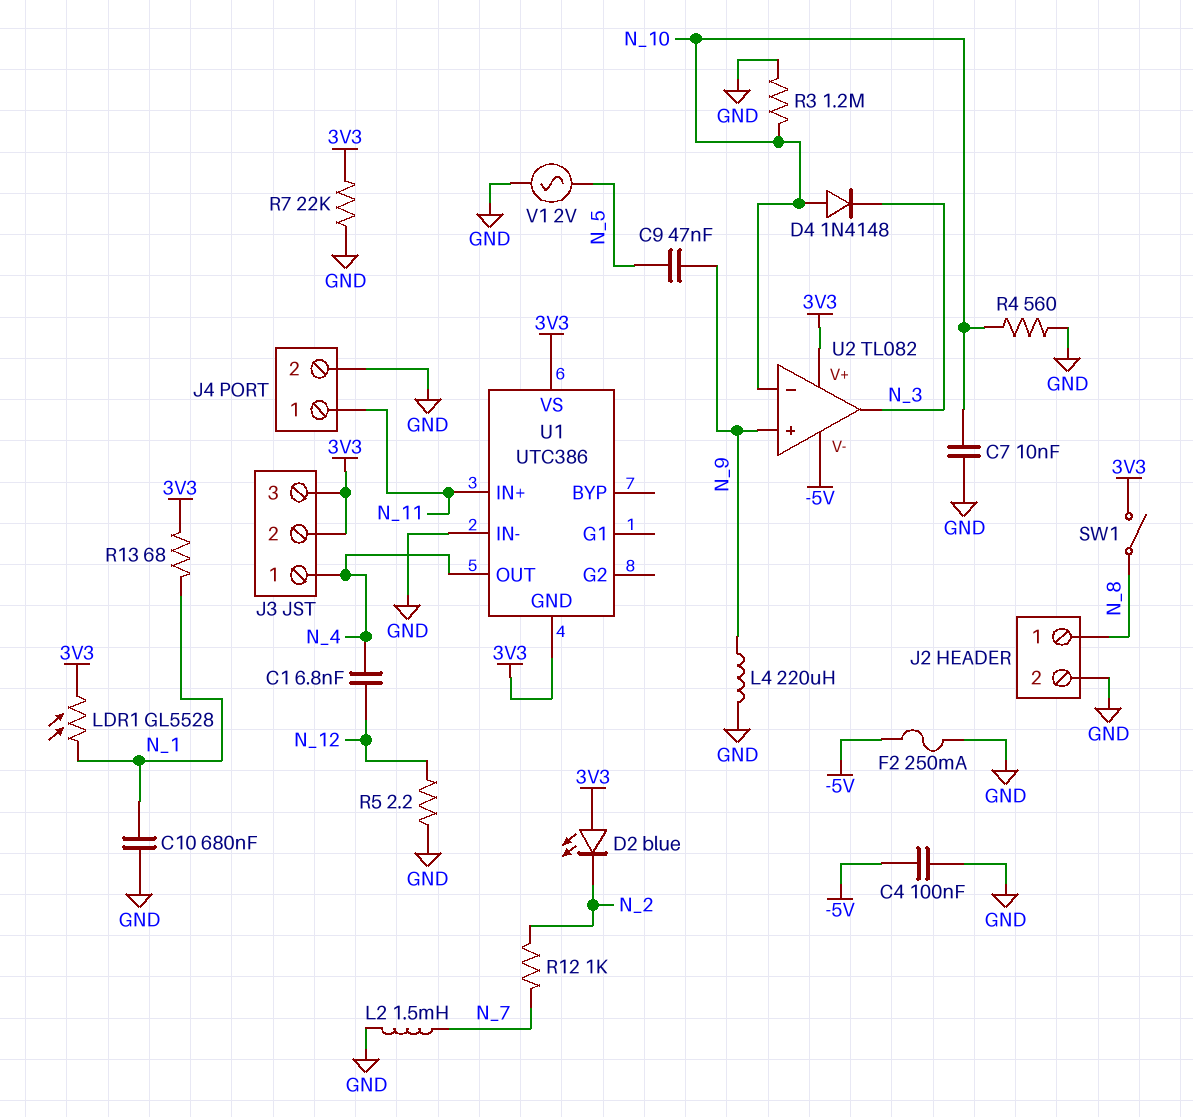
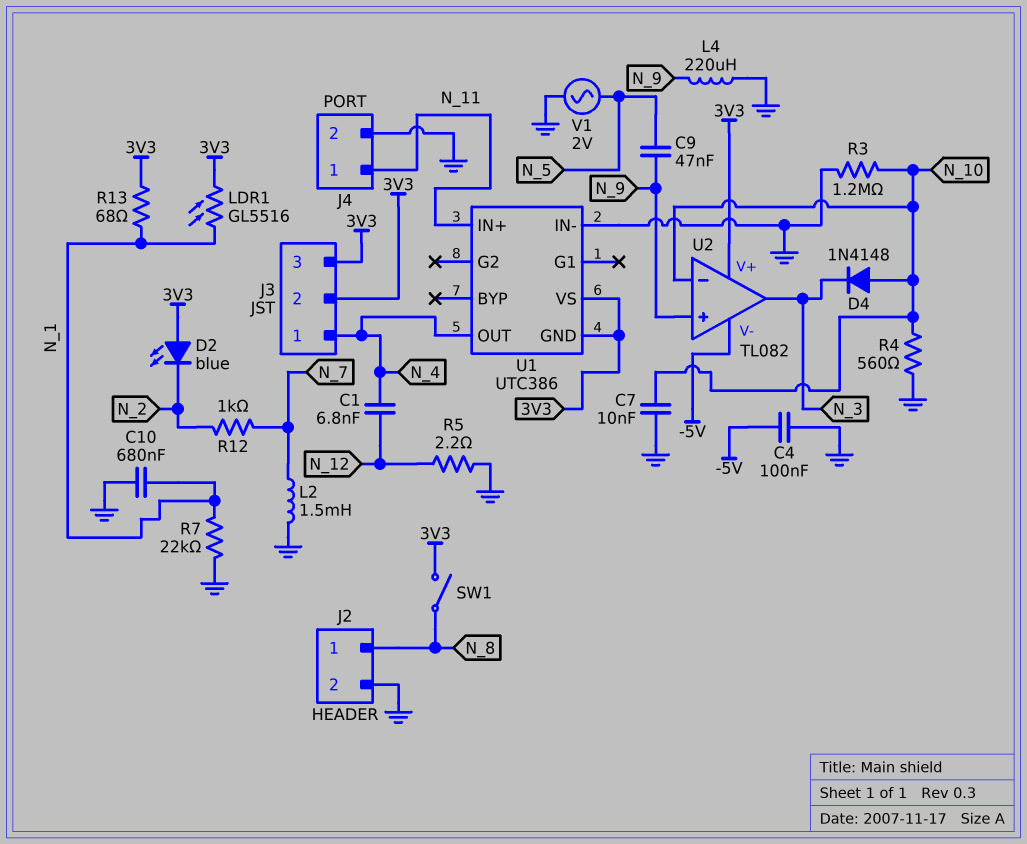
F2: 250mA (-5V, GND) -> none
LDR1: GL5528 (3V3, N_1) -> GL5516 (3V3, N_1)
R7: 22k (3V3, GND) -> 22k (GND, N_1)

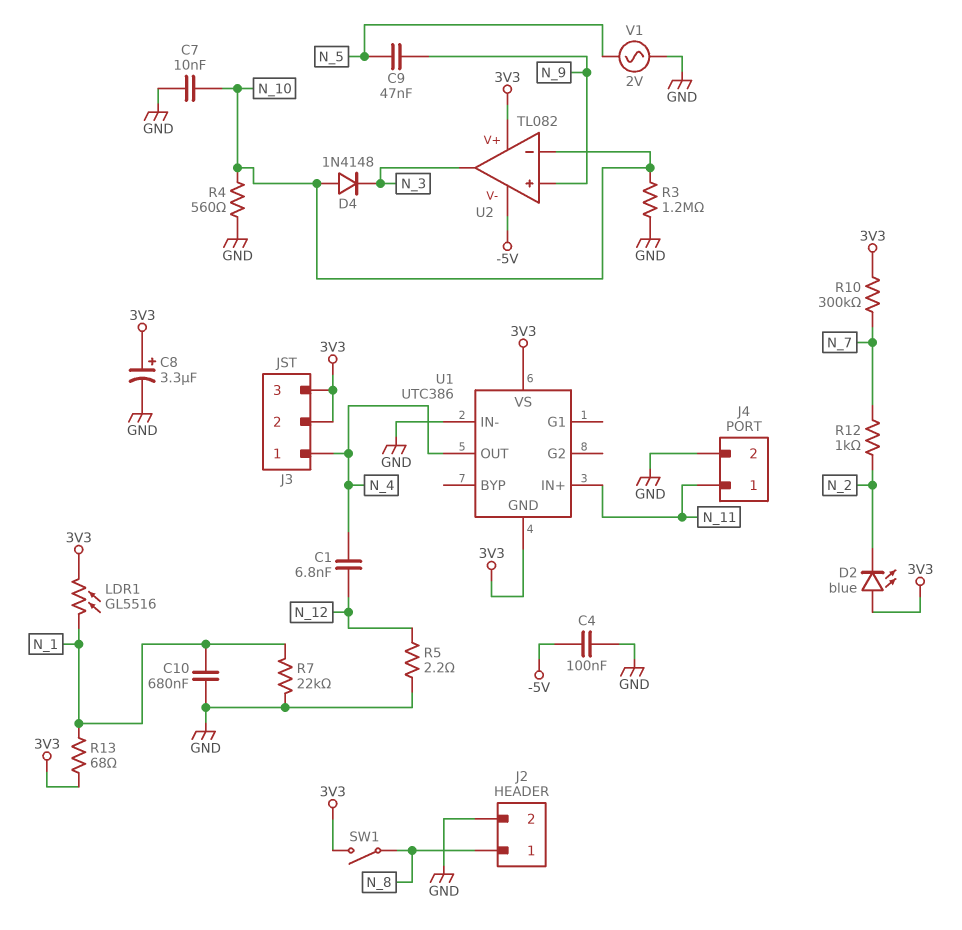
C8: none -> 3.3uF (plus 3V3, minus GND)
L2: 1.5mH (GND, N_7) -> none
L4: 220uH (GND, N_9) -> none
R10: none -> 300k (3V3, N_7)

